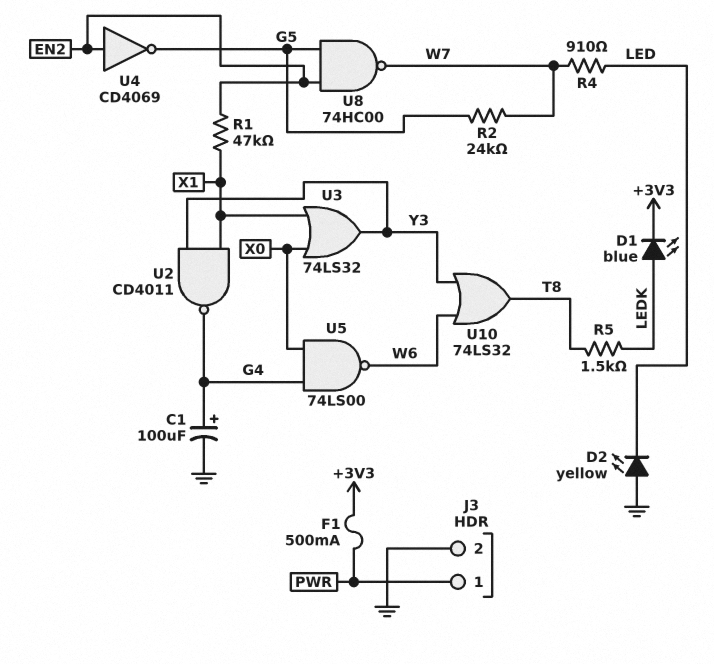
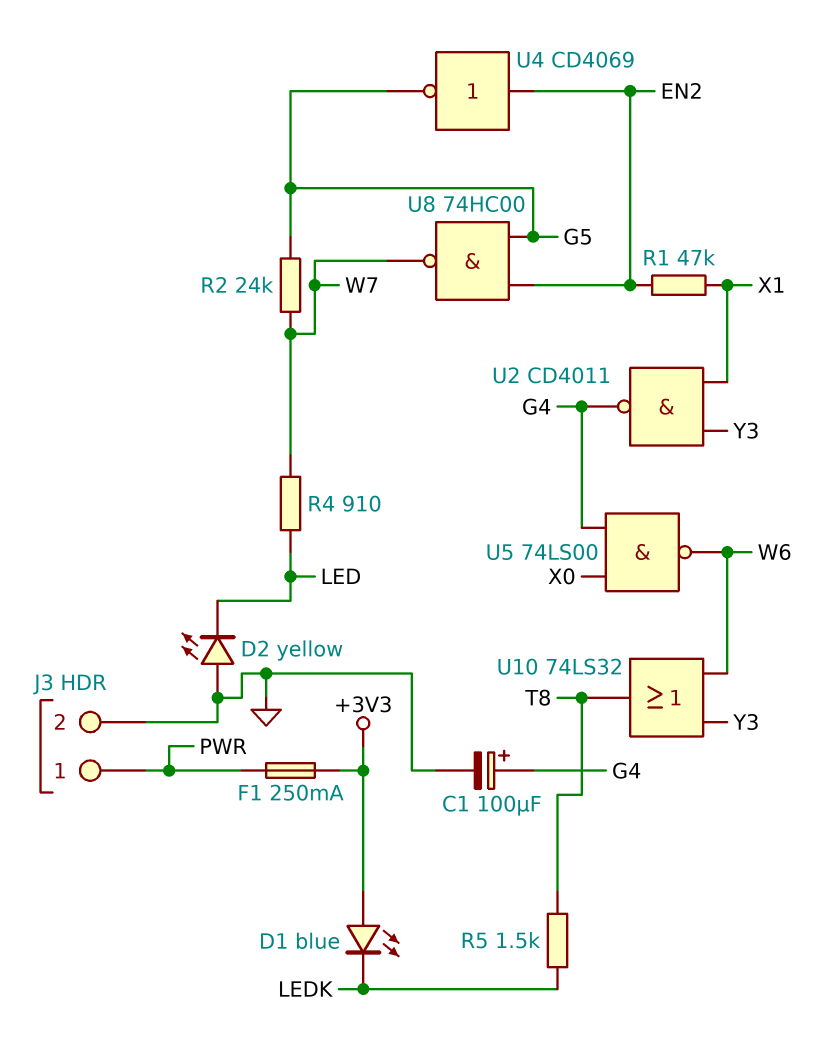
D1: LED blue (A LEDK, K +3V3) -> LED blue (A +3V3, K LEDK)
F1: 500mA (+3V3, PWR) -> 250mA (+3V3, PWR)
U3: OR 74LS32 (in X0, in X1, out Y3) -> none

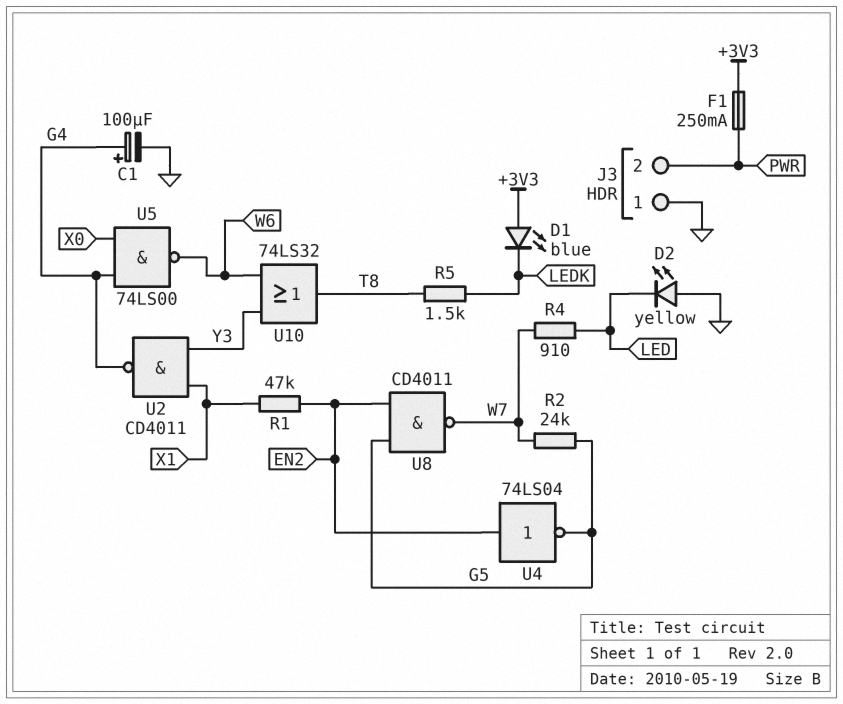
J3 pin 1: PWR -> GND
J3 pin 2: GND -> PWR
U4: NOT CD4069 (in EN2, out G5) -> NOT 74LS04 (in EN2, out G5)
U8: NAND 74HC00 (in EN2, in G5, out W7) -> NAND CD4011 (in EN2, in G5, out W7)

